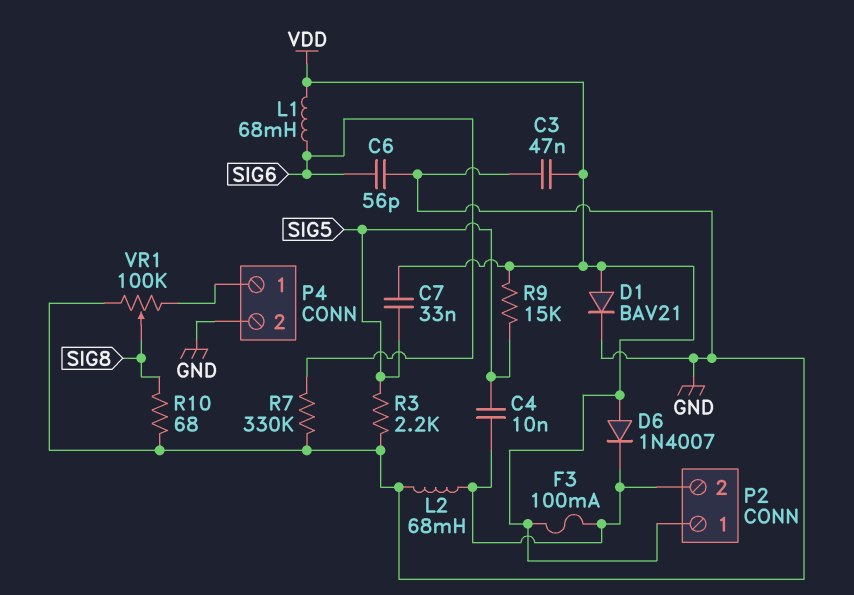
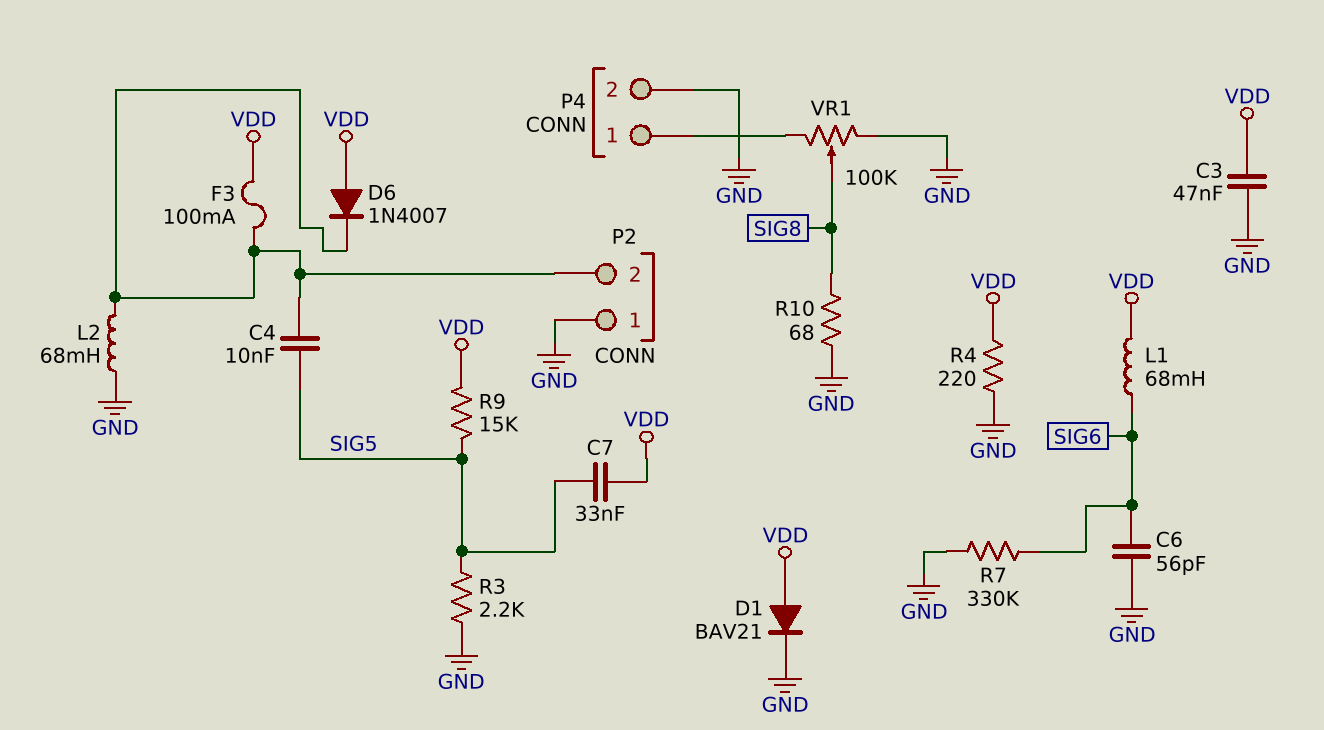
P2 pin 1: VDD -> GND
R4: none -> 220 (GND, VDD)

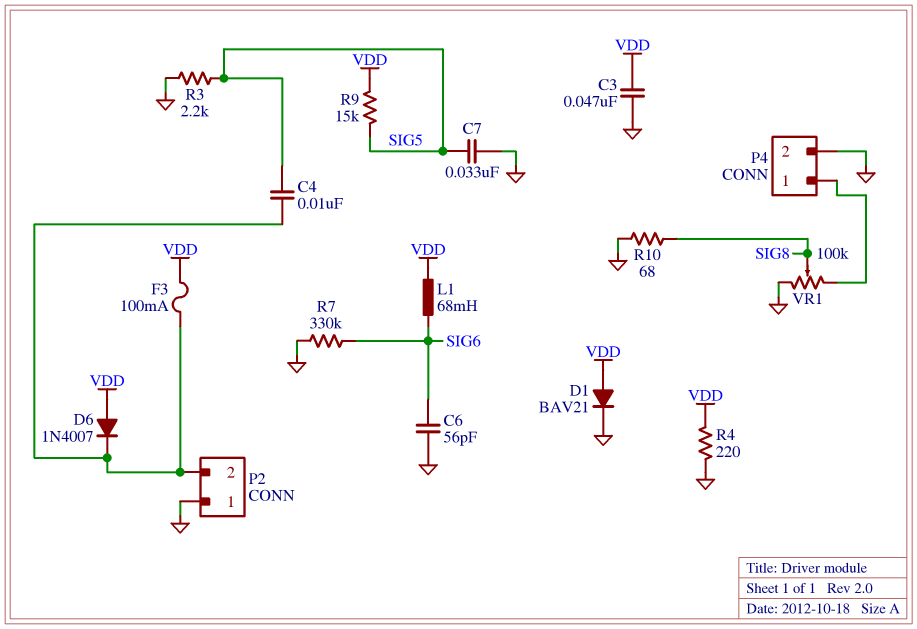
C7: 33nF (SIG5, VDD) -> 33nF (GND, SIG5)
L2: 68mH (GND, P2/2) -> none

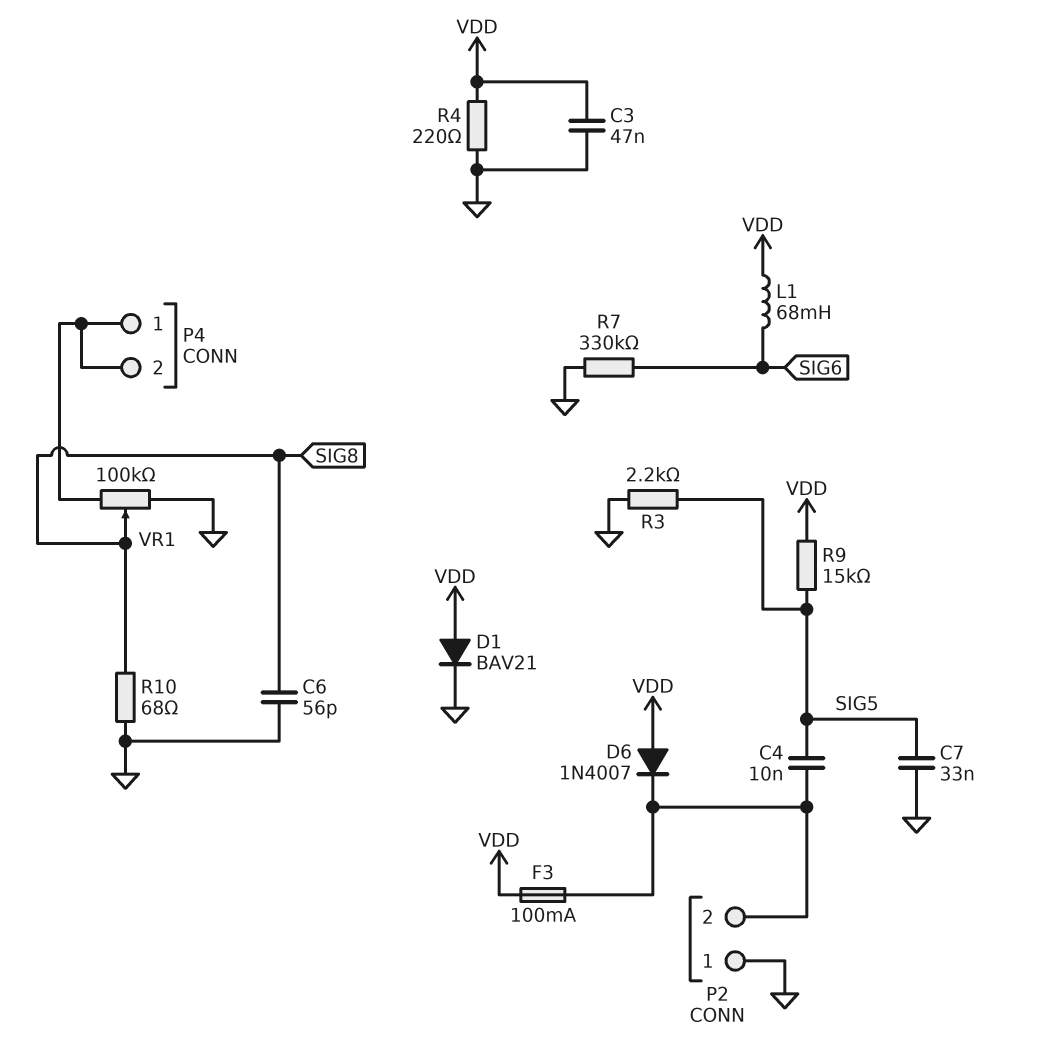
C6: 56pF (GND, SIG6) -> 56pF (GND, SIG8)
P4 pin 2: GND -> P4/1

